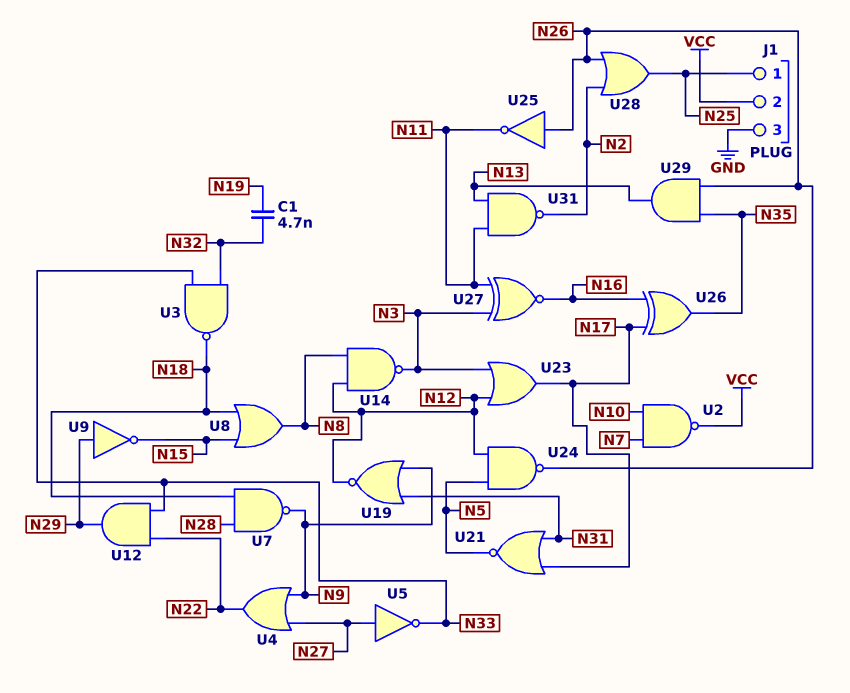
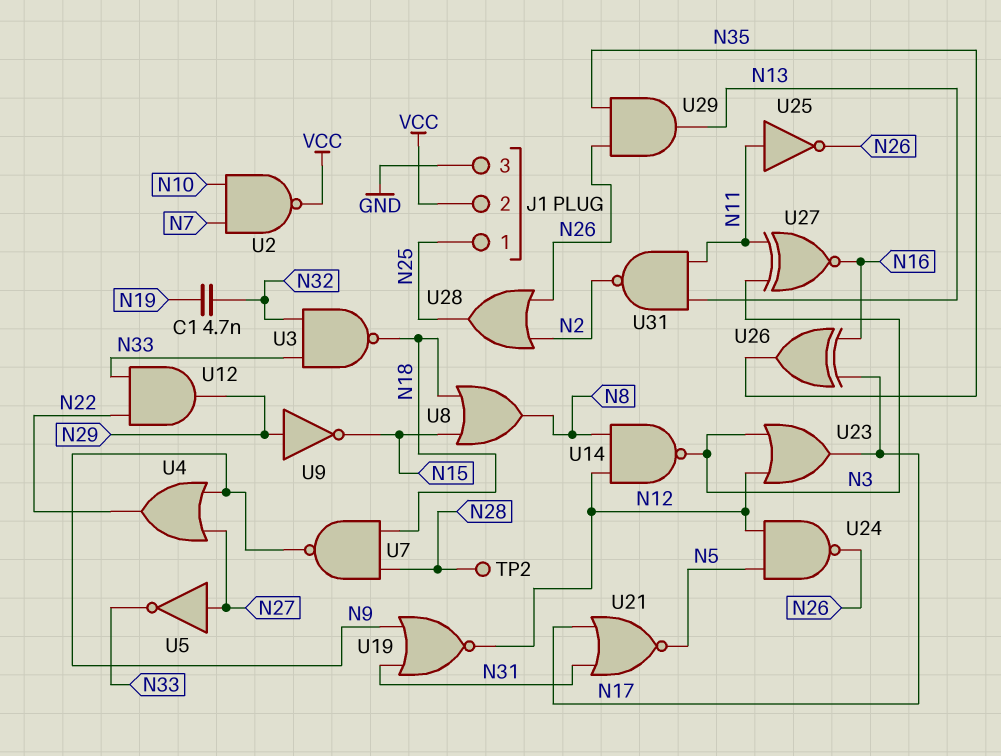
TP2: none -> test point (N28)
U25: NOT (in N26, out N11) -> NOT (in N11, out N26)

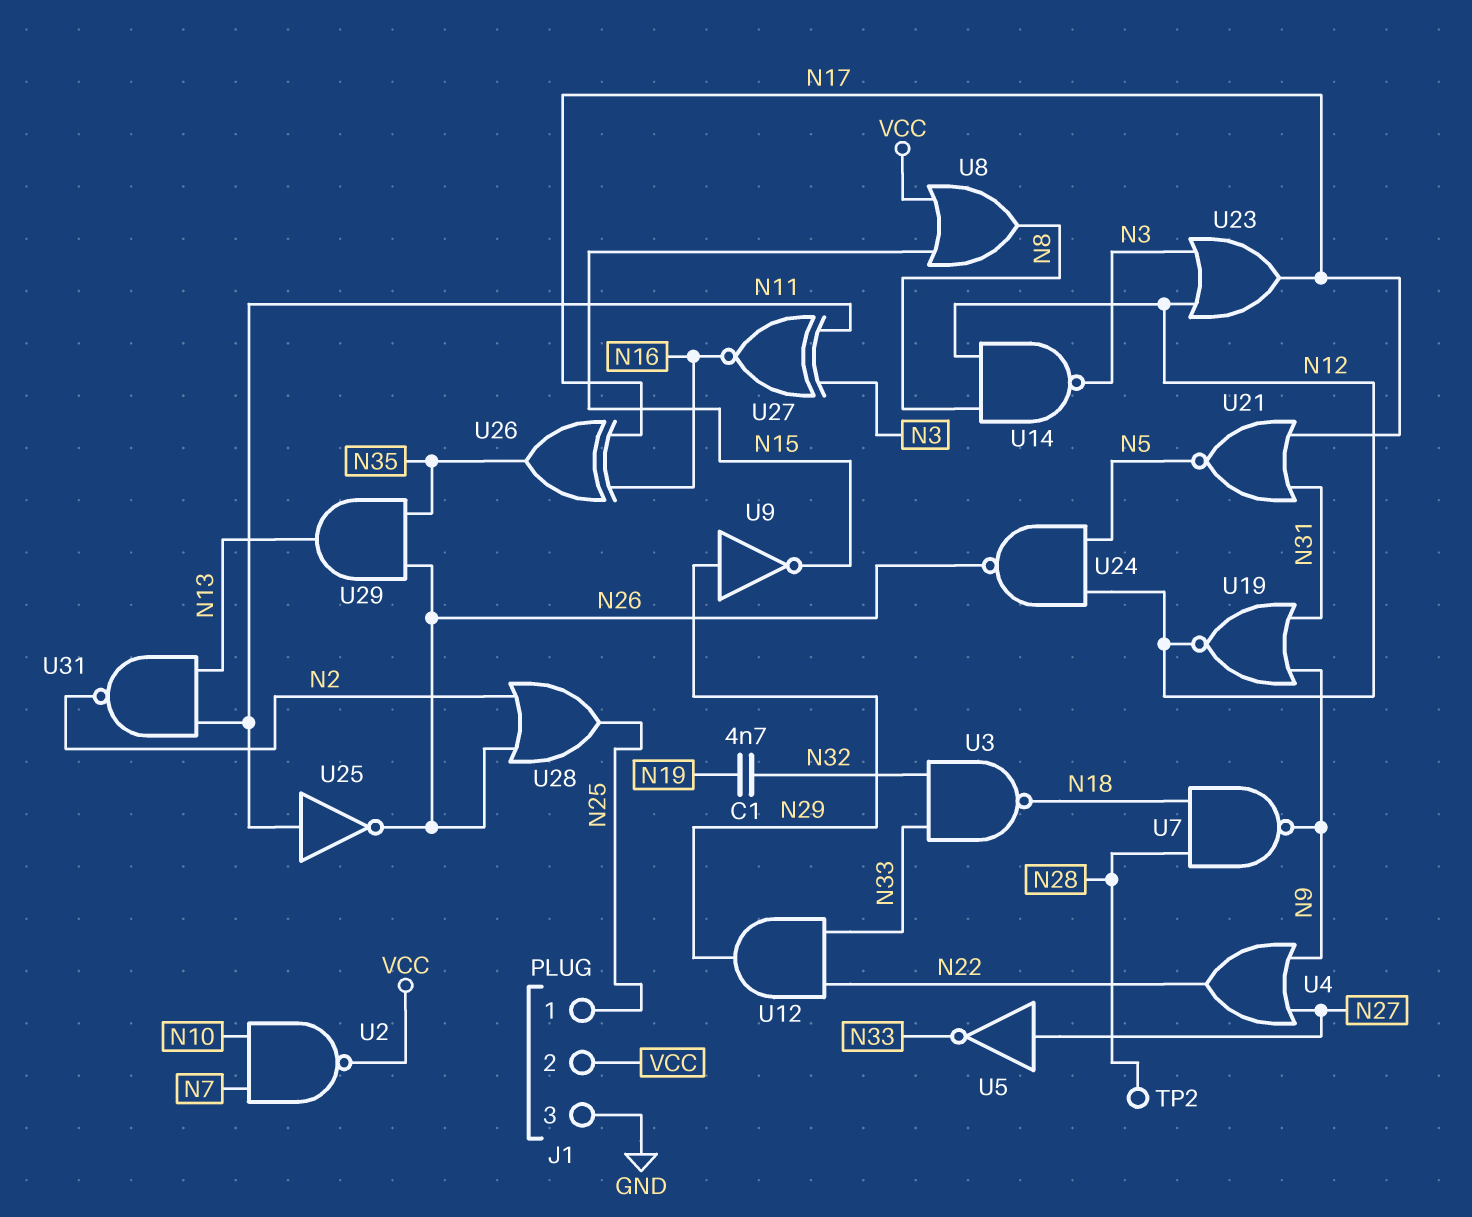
U8: OR (in N15, in N18, out N8) -> OR (in N15, in VCC, out N8)

